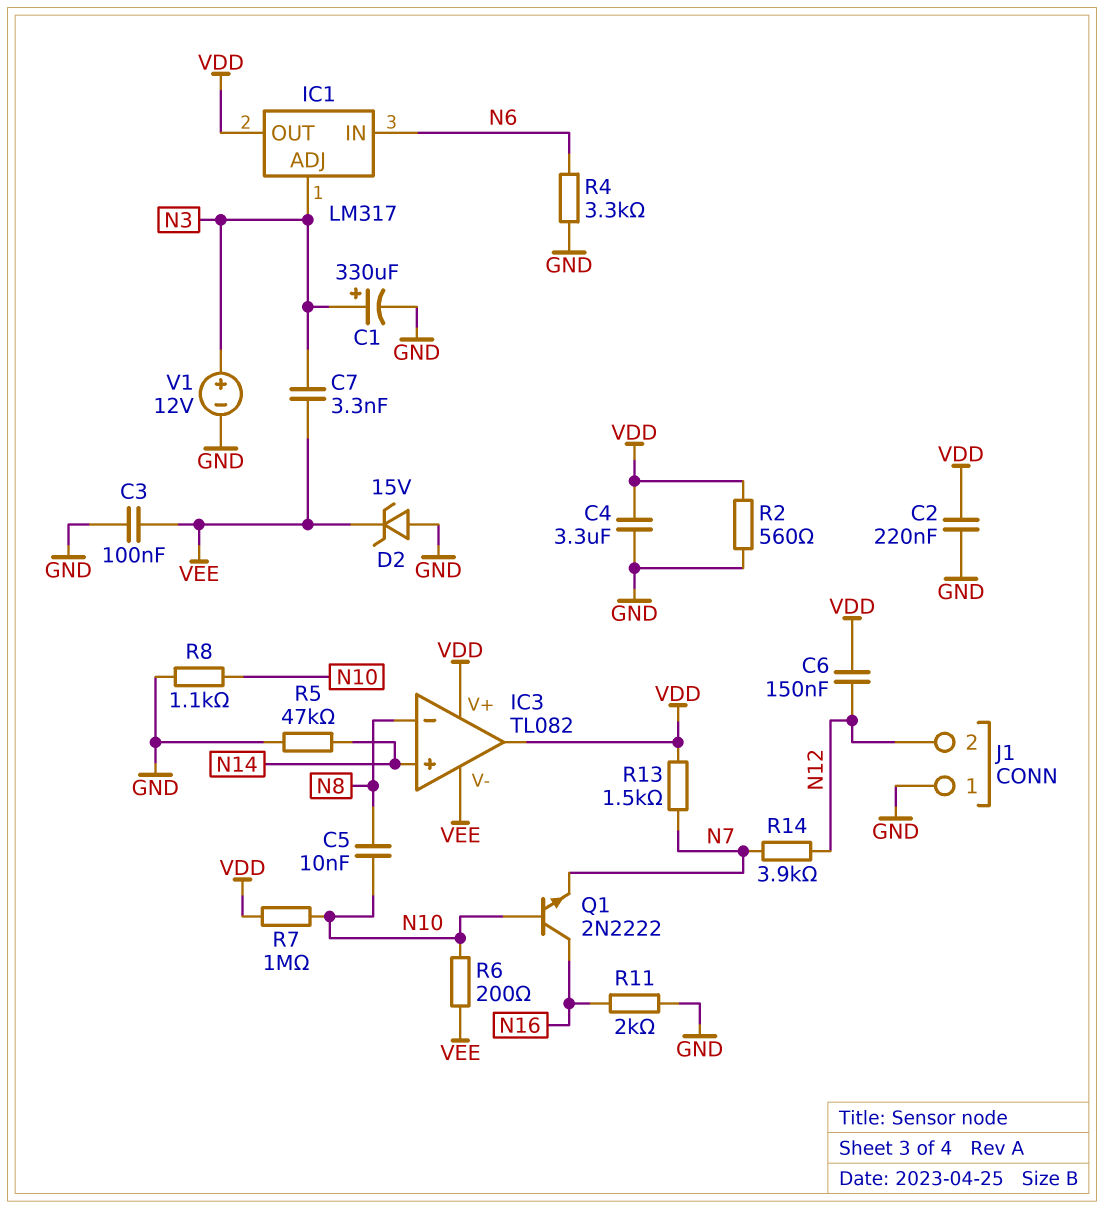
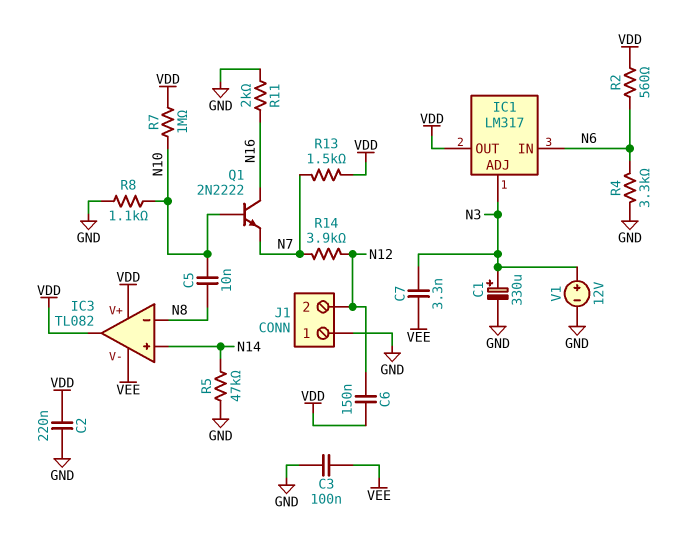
C4: 3.3uF (GND, VDD) -> none
D2: zener 15V (A GND, K VEE) -> none
R2: 560 (GND, VDD) -> 560 (N6, VDD)
R6: 200 (N10, VEE) -> none

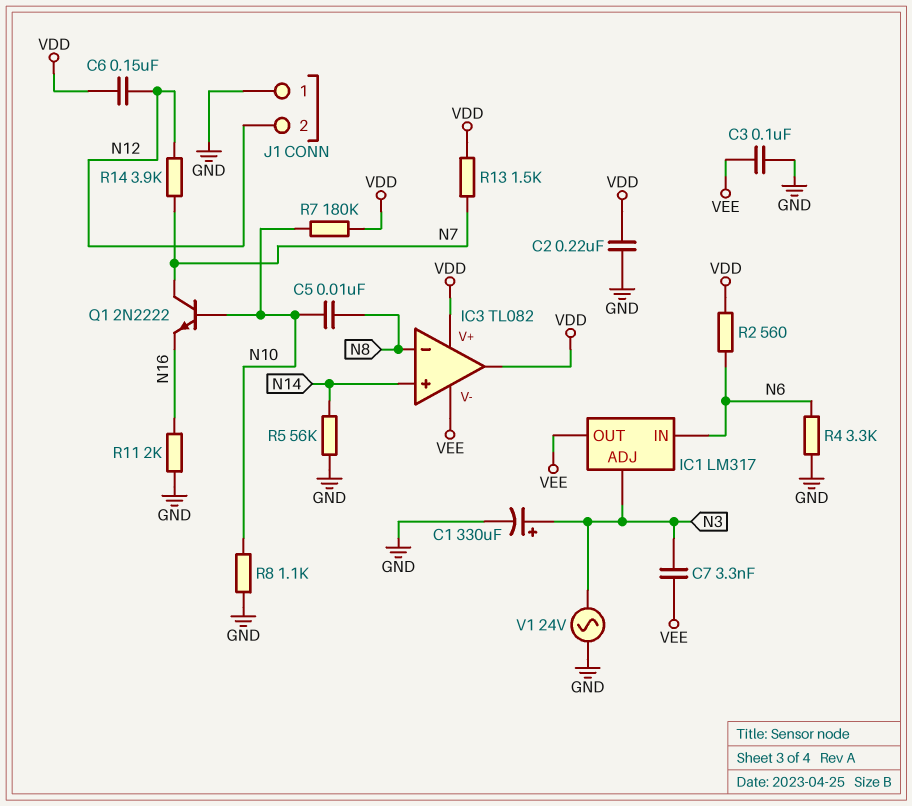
IC1 pin OUT: VDD -> VEE
Q1: NPN 2N2222 (B N10, C N16, E N7) -> NPN 2N2222 (B N10, C N7, E N16)
R5: 47k (GND, N14) -> 56k (GND, N14)
R7: 1M (N10, VDD) -> 180k (N10, VDD)
V1: 12V (plus N3, minus GND) -> AC 24V (GND, N3)

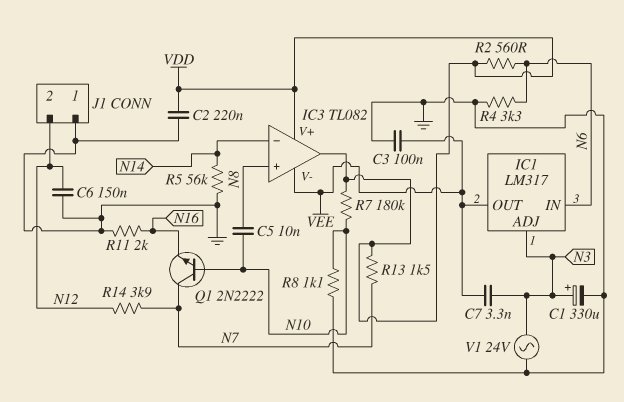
C6: 150nF (N12, VDD) -> 150nF (GND, N12)
IC3 pin in+: N14 -> N8
IC3 pin in-: N8 -> N14

